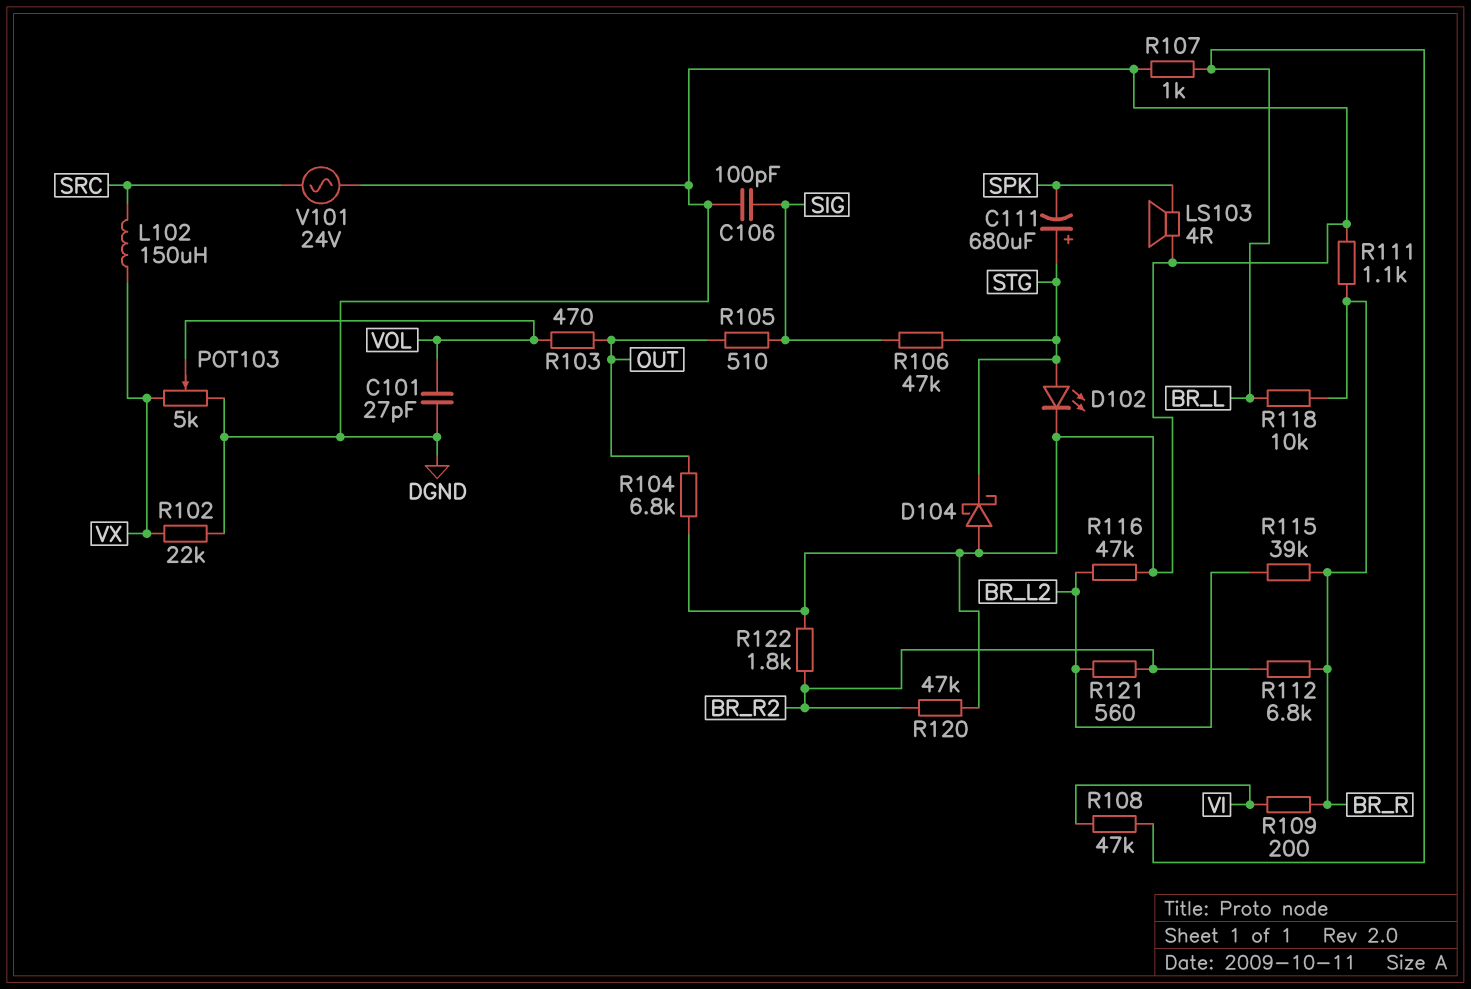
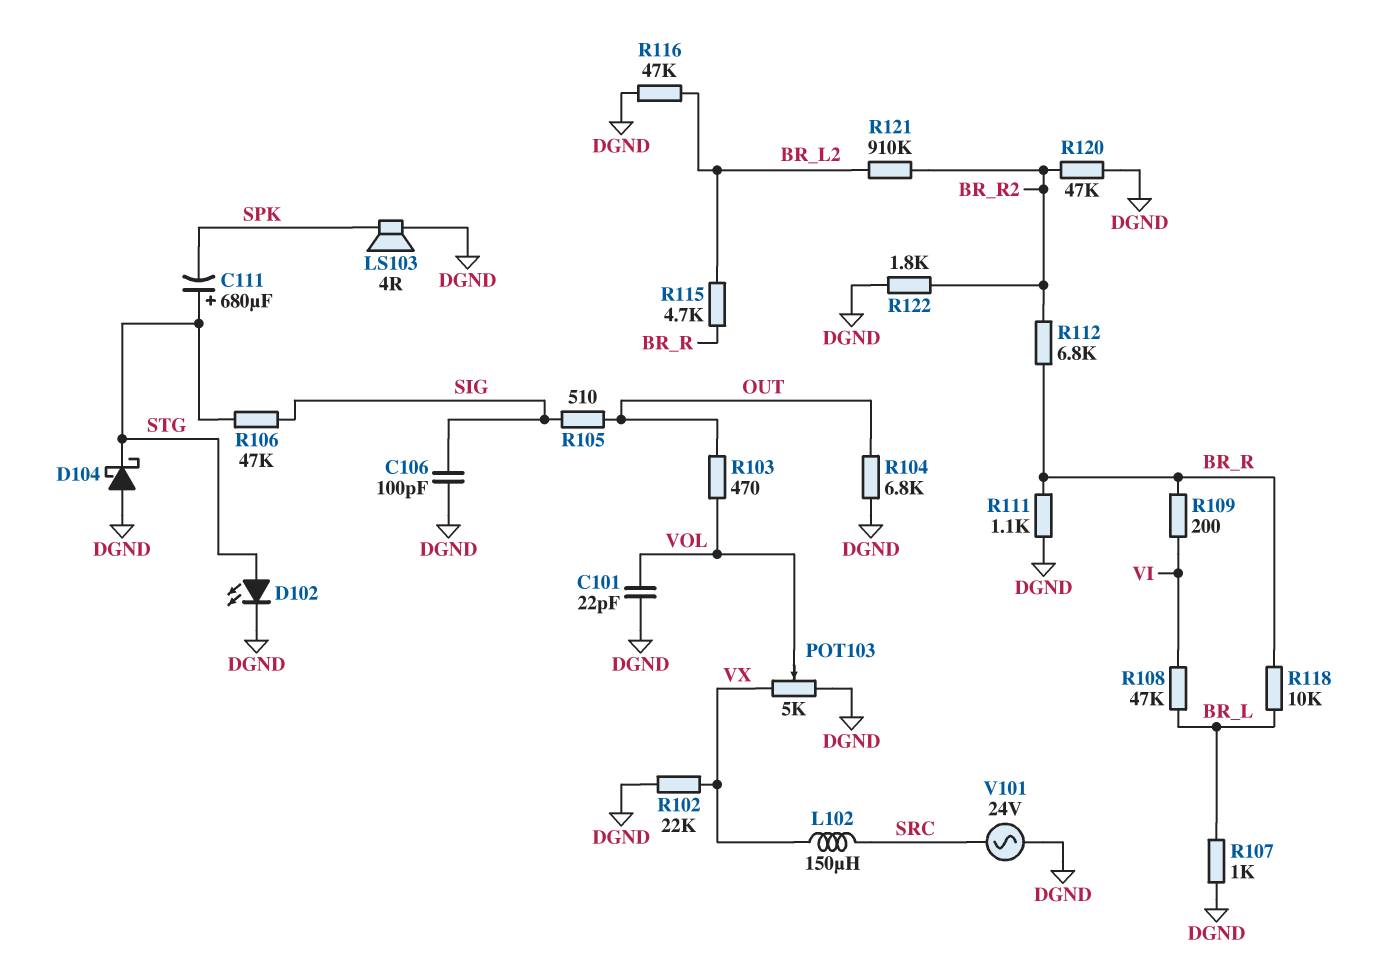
C101: 27pF (DGND, VOL) -> 22pF (DGND, VOL)
R115: 39k (BR_L2, BR_R) -> 4.7k (BR_L2, BR_R)
R121: 560 (BR_L2, BR_R2) -> 910k (BR_L2, BR_R2)

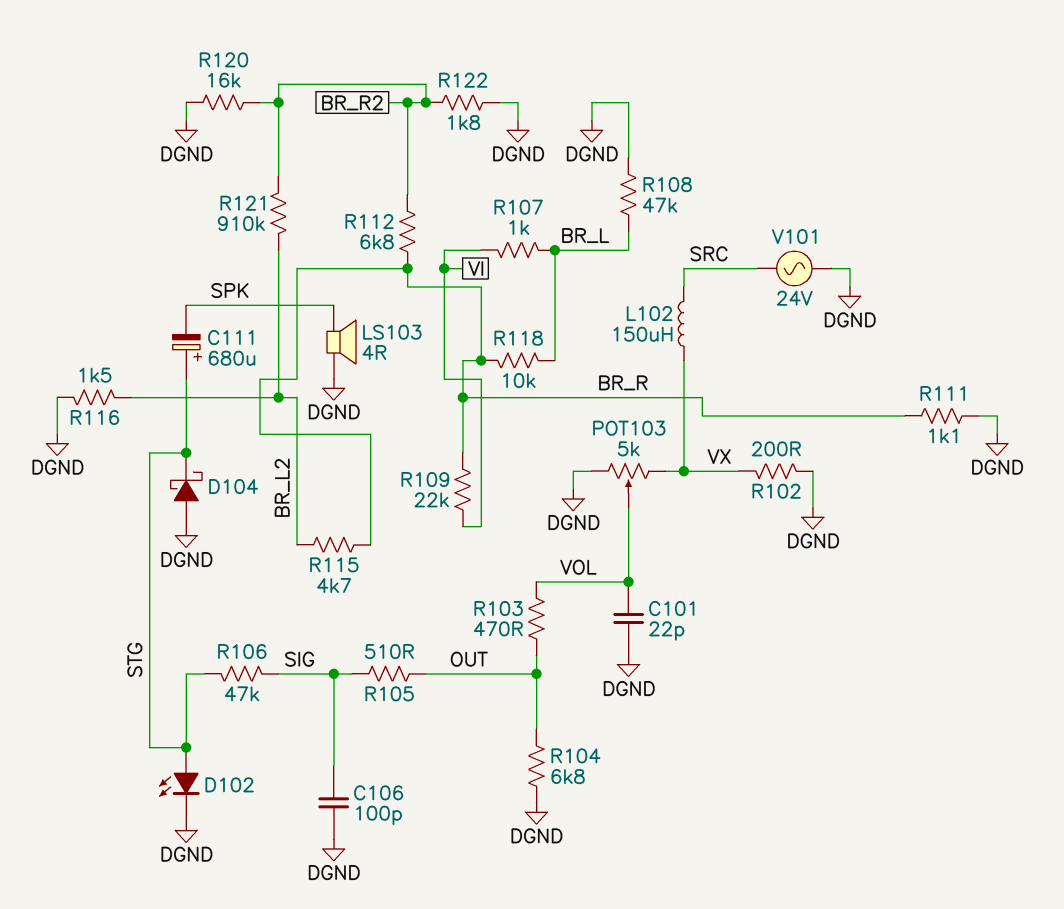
R102: 22k (DGND, VX) -> 200 (DGND, VX)
R107: 1k (BR_L, DGND) -> 1k (BR_L, VI)
R108: 47k (BR_L, VI) -> 47k (BR_L, DGND)
R109: 200 (BR_R, VI) -> 22k (BR_R, VI)
R116: 47k (BR_L2, DGND) -> 1.5k (BR_L2, DGND)
R120: 47k (BR_R2, DGND) -> 16k (BR_R2, DGND)

